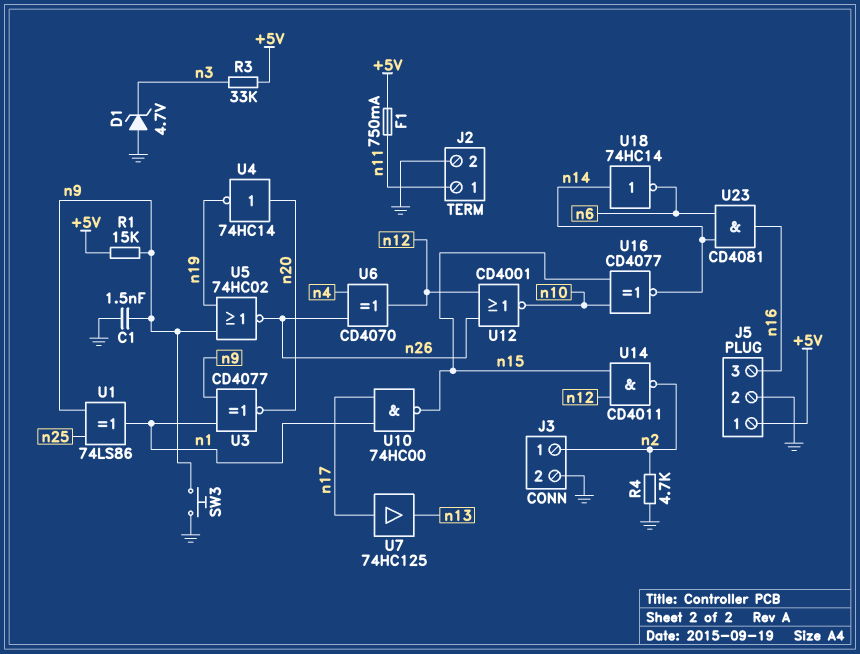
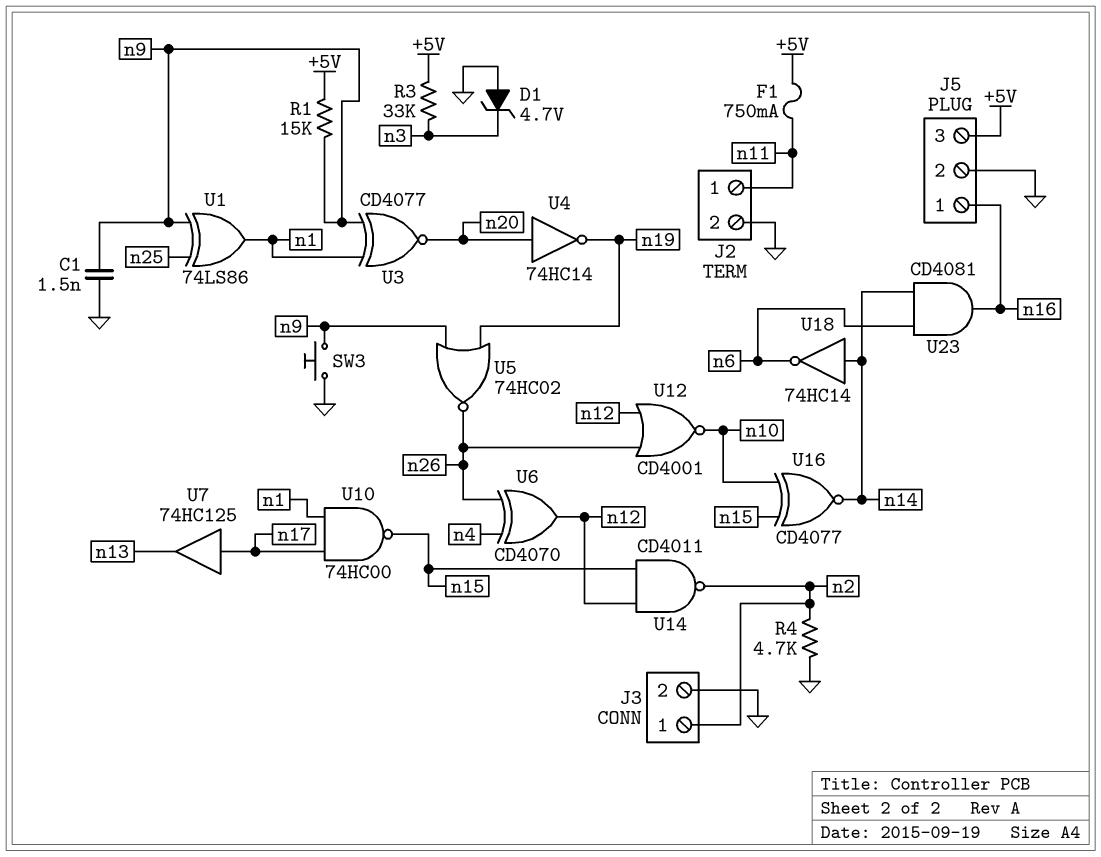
J5 pin 1: +5V -> n16
J5 pin 3: n16 -> +5V

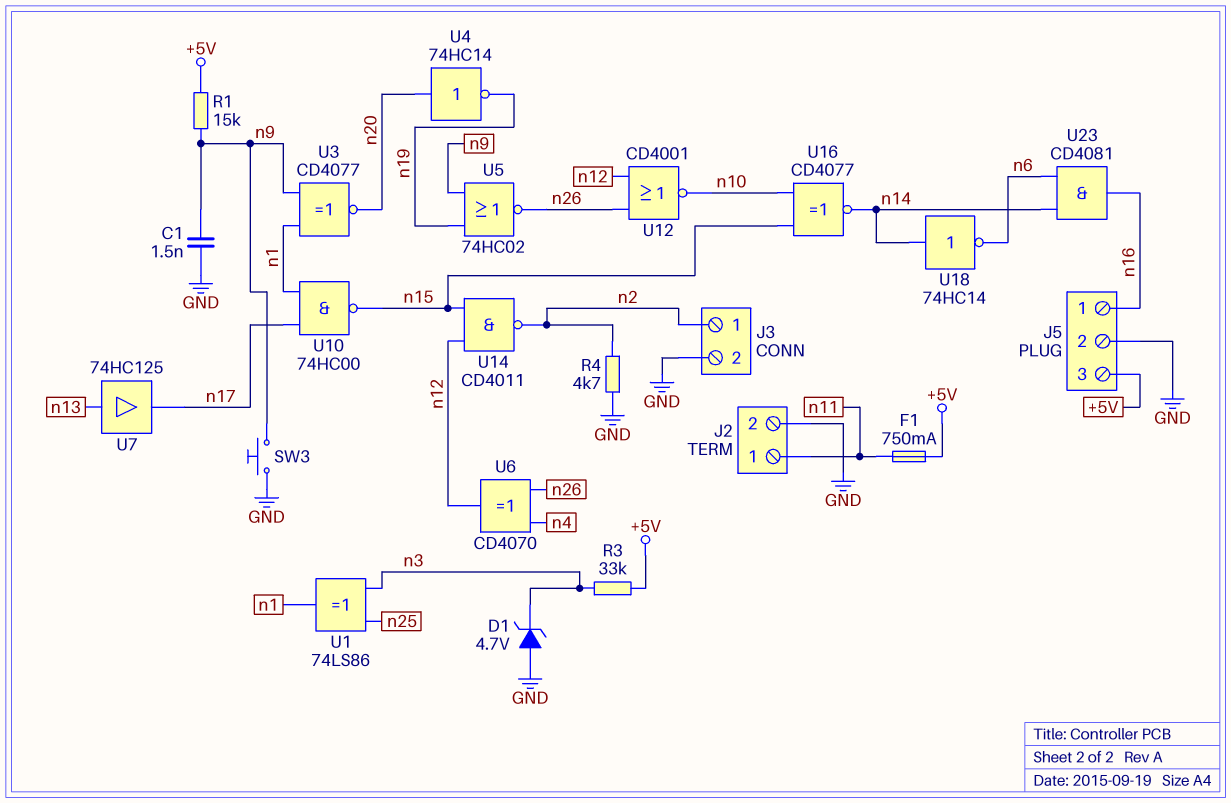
U1: XOR 74LS86 (in n9, in n25, out n1) -> XOR 74LS86 (in n3, in n25, out n1)
U7: buffer 74HC125 (in n17, out n13) -> buffer 74HC125 (in n13, out n17)

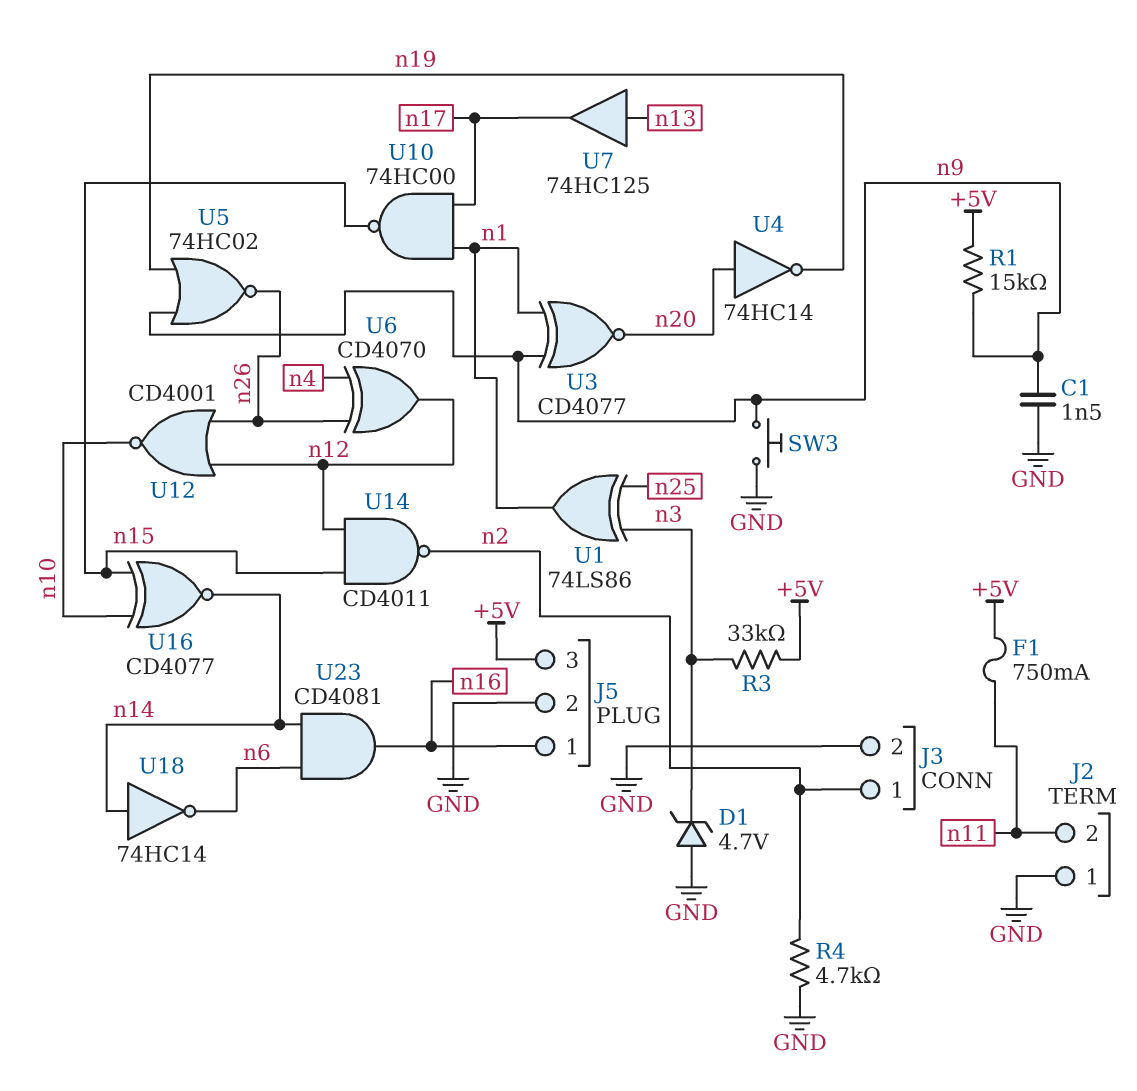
J2 pin 1: n11 -> GND
J2 pin 2: GND -> n11

